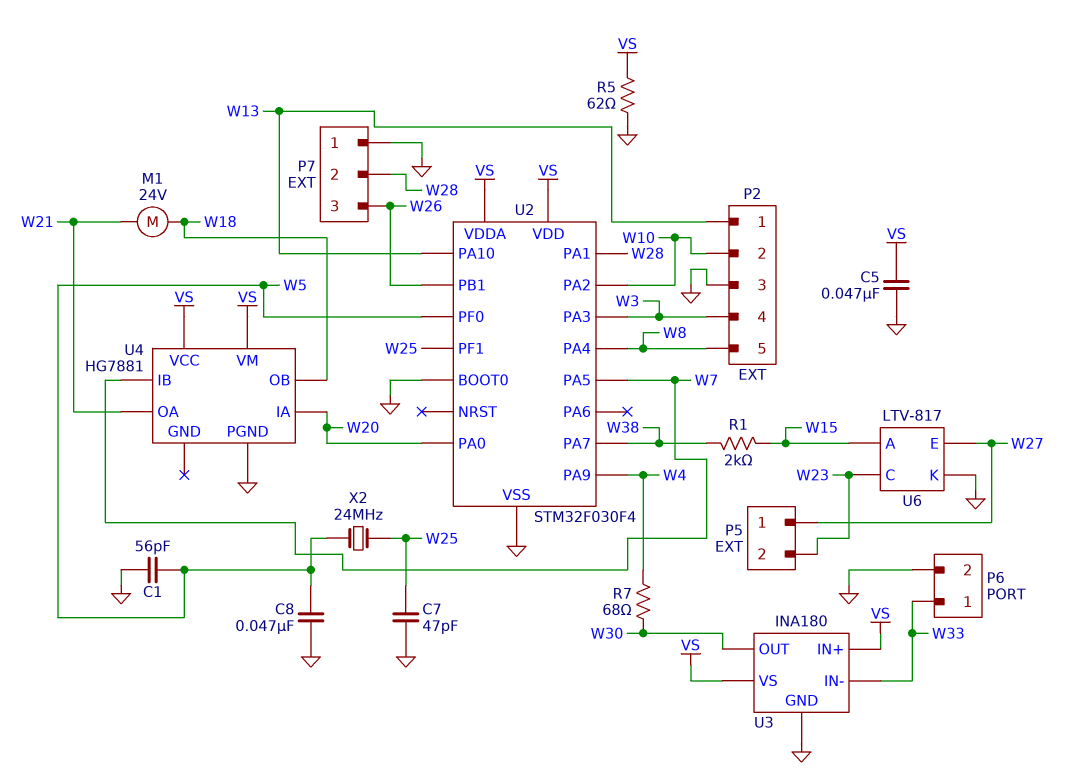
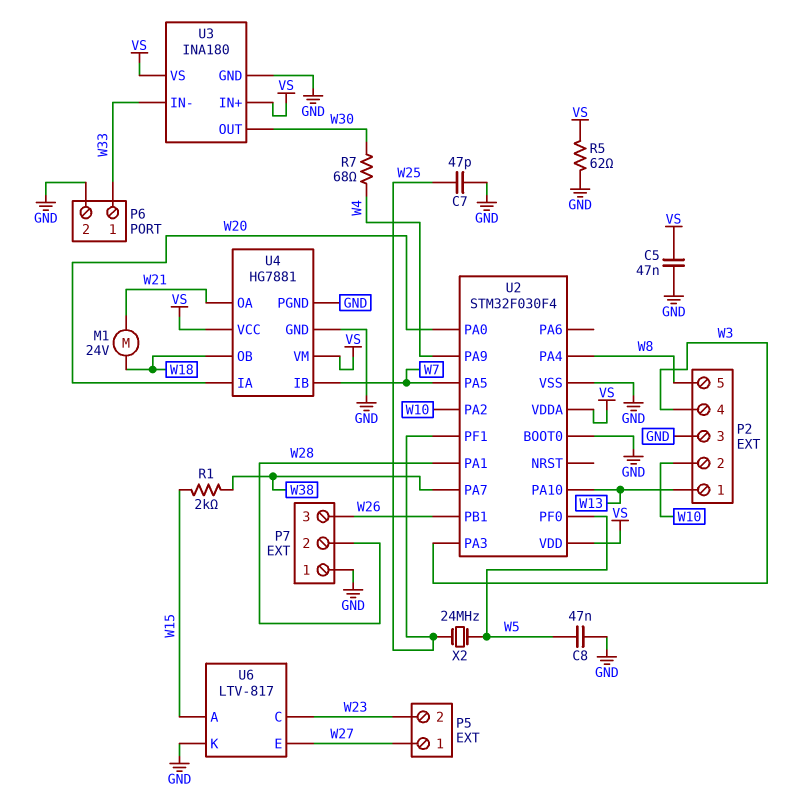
C1: 56pF (GND, W5) -> none
U4 pin GND: none -> GND

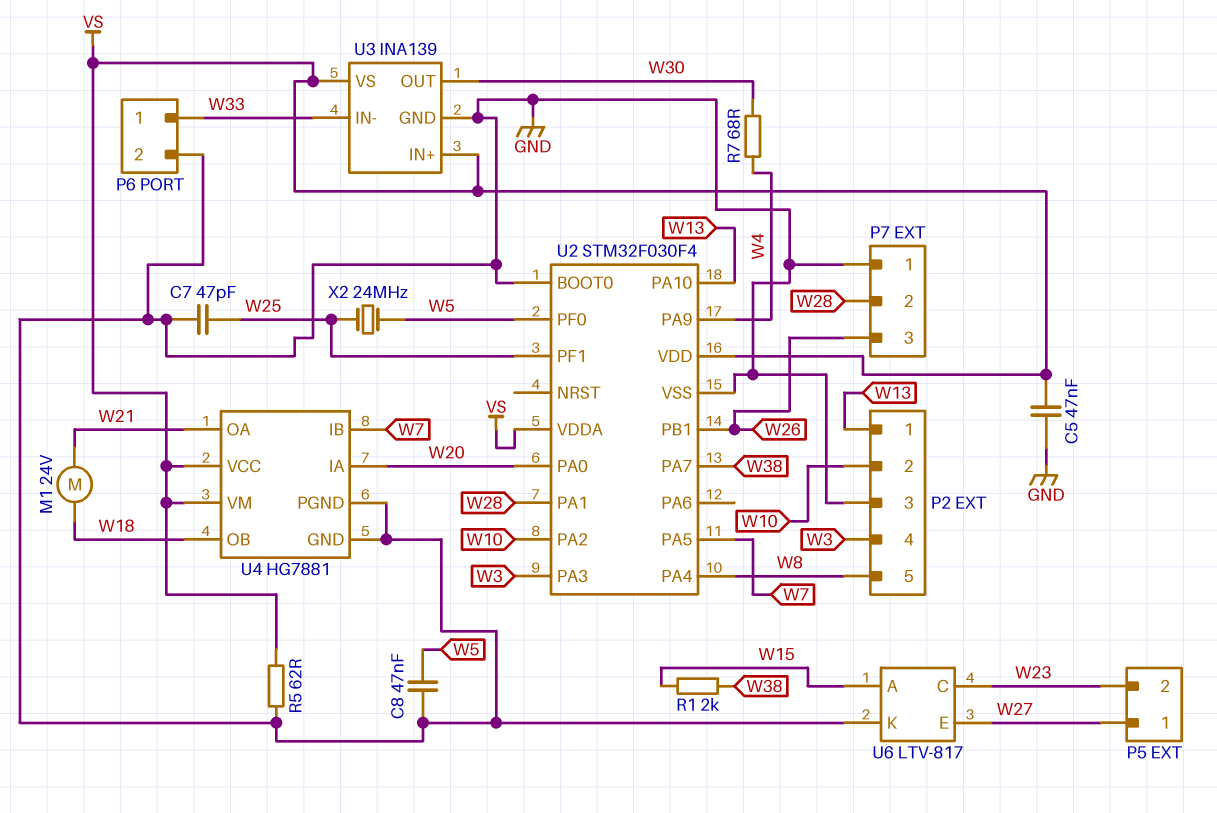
U3: INA180 -> INA139

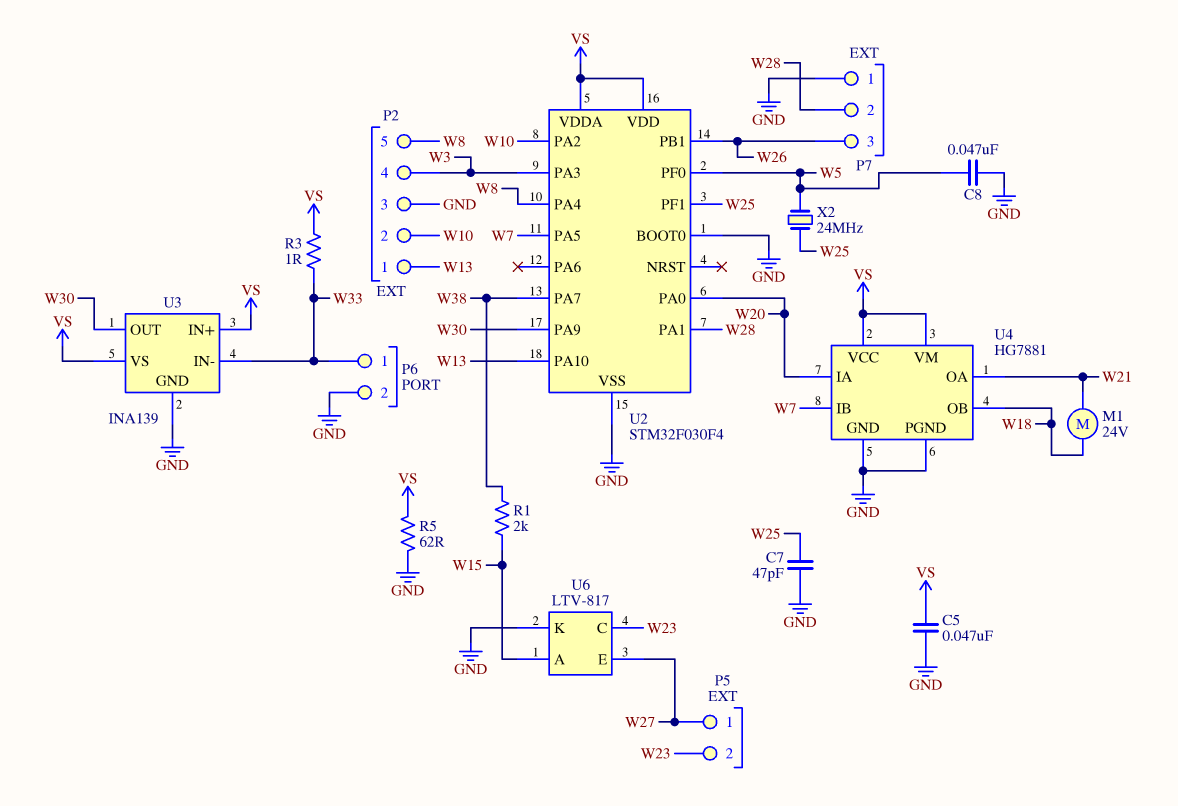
R3: none -> 1 (VS, W33)
R7: 68 (W4, W30) -> none
U2 pin PA9: W4 -> W30

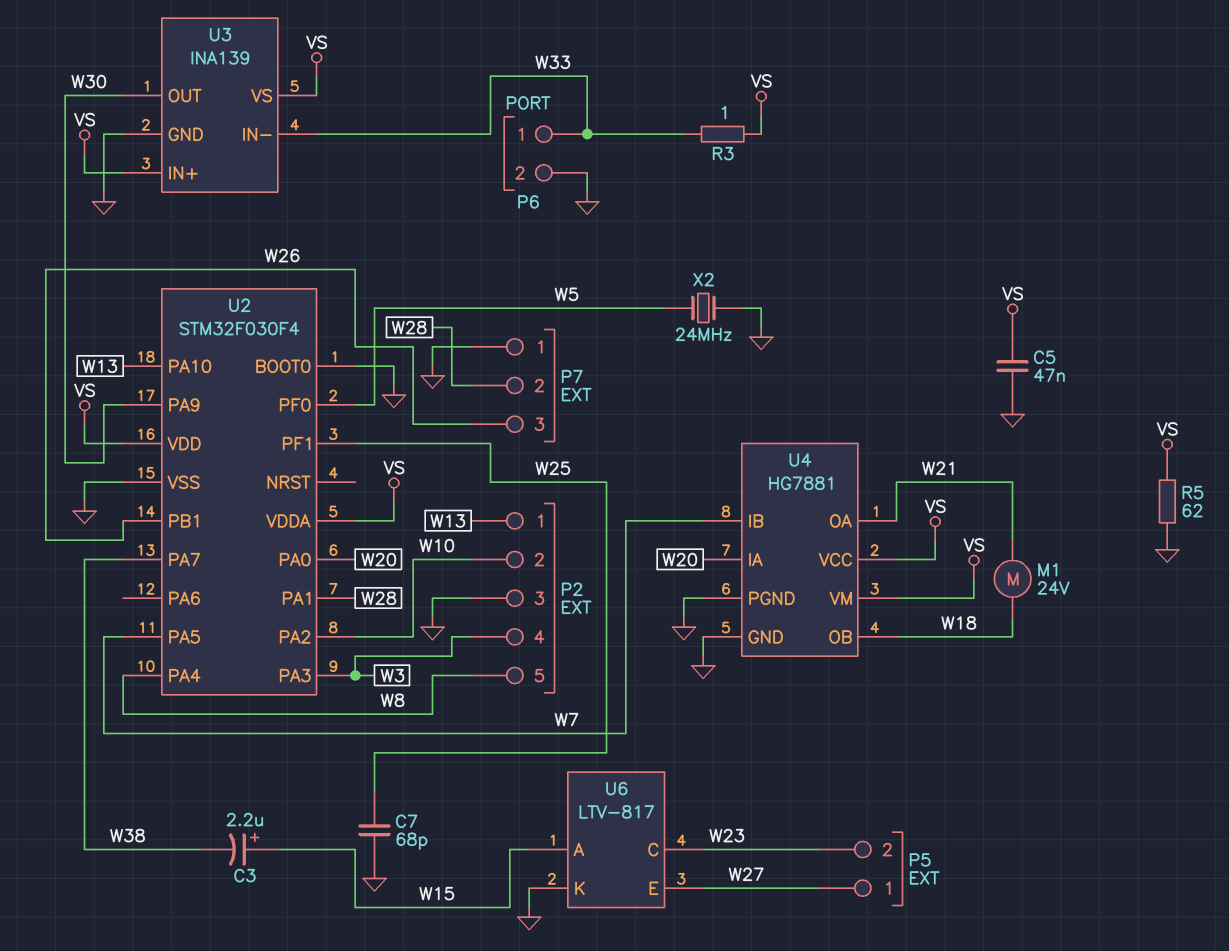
C3: none -> 2.2uF (plus W15, minus W38)
C7: 47pF (GND, W25) -> 68pF (GND, W25)
C8: 47nF (GND, W5) -> none
R1: 2k (W15, W38) -> none
X2: 24MHz (W5, W25) -> 24MHz (GND, W5)

